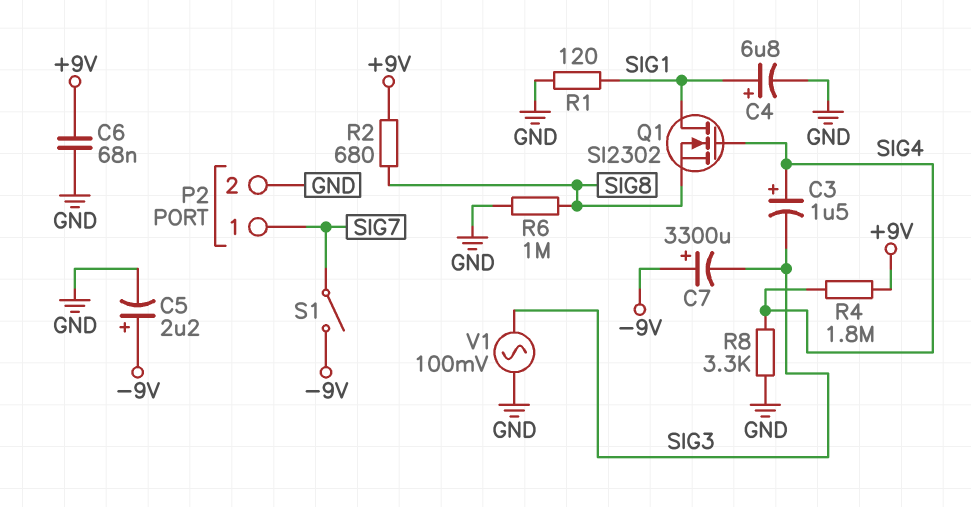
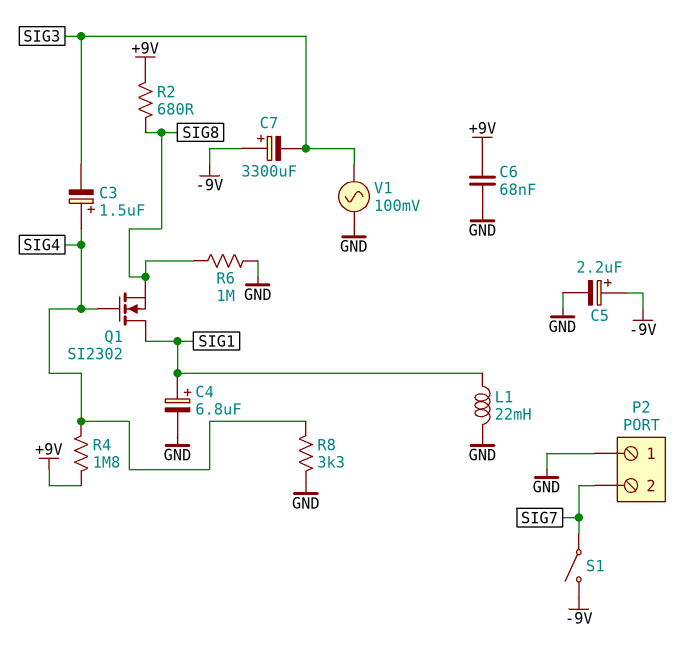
L1: none -> 22mH (GND, SIG1)
P2 pin 1: SIG7 -> GND
P2 pin 2: GND -> SIG7
R1: 120 (GND, SIG1) -> none

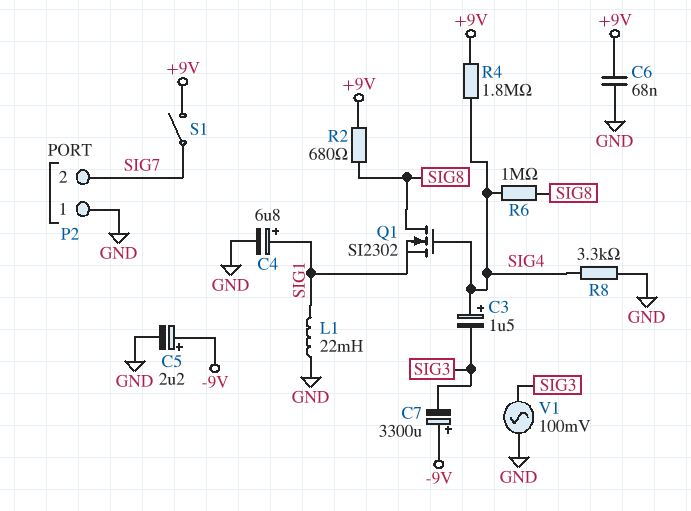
Q1: NMOS SI2302 (G SIG4, D SIG1, S SIG8) -> NMOS SI2302 (G SIG4, D SIG8, S SIG1)
R6: 1M (GND, SIG8) -> 1M (SIG4, SIG8)
S1: switch (-9V, SIG7) -> switch (+9V, SIG7)

